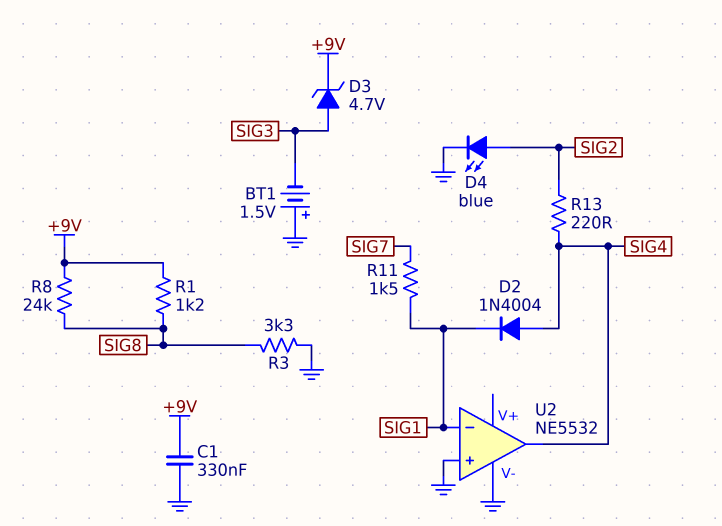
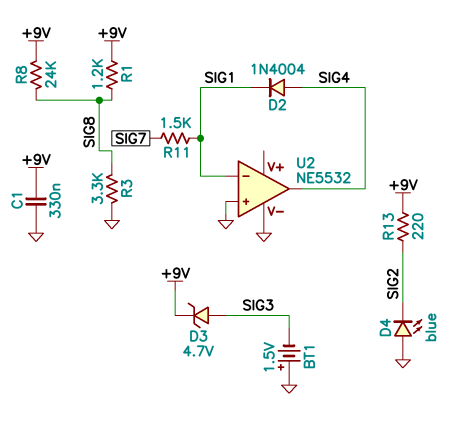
D4: LED blue (A SIG2, K GND) -> LED blue (A GND, K SIG2)
R13: 220 (SIG2, SIG4) -> 220 (+9V, SIG2)

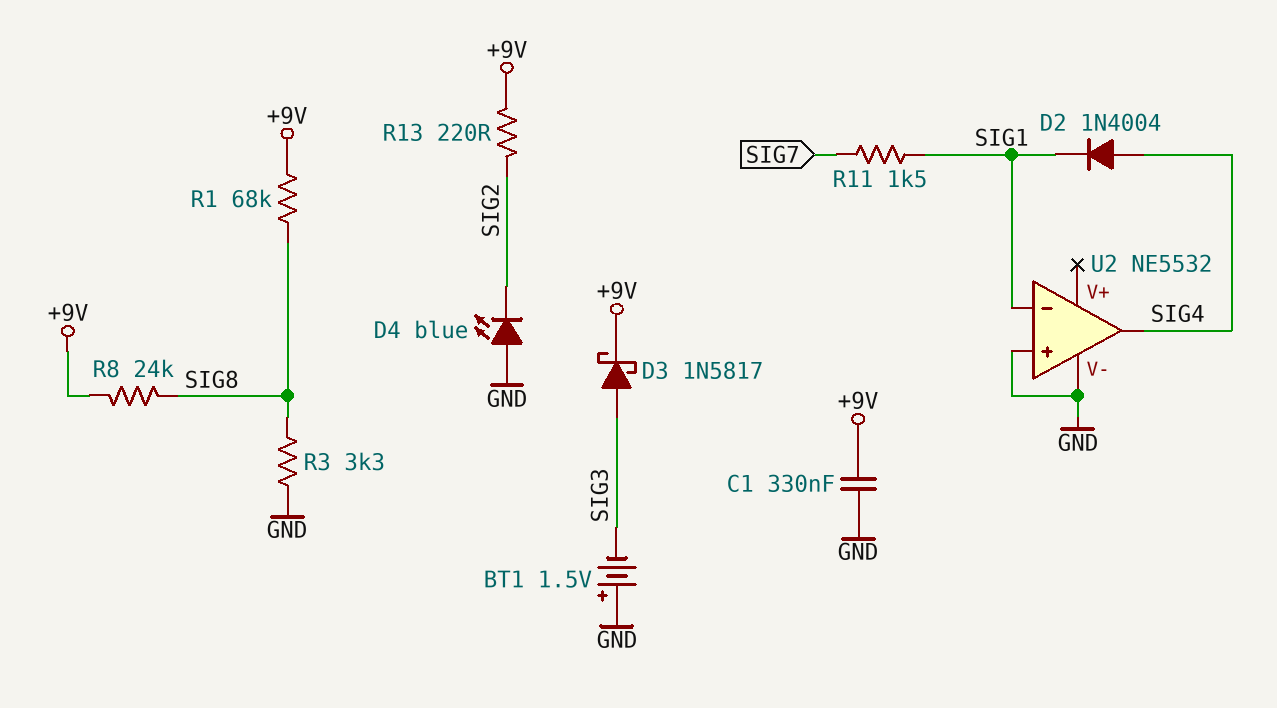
D3: zener 4.7V (A SIG3, K +9V) -> schottky 1N5817 (A SIG3, K +9V)
R1: 1.2k (+9V, SIG8) -> 68k (+9V, SIG8)

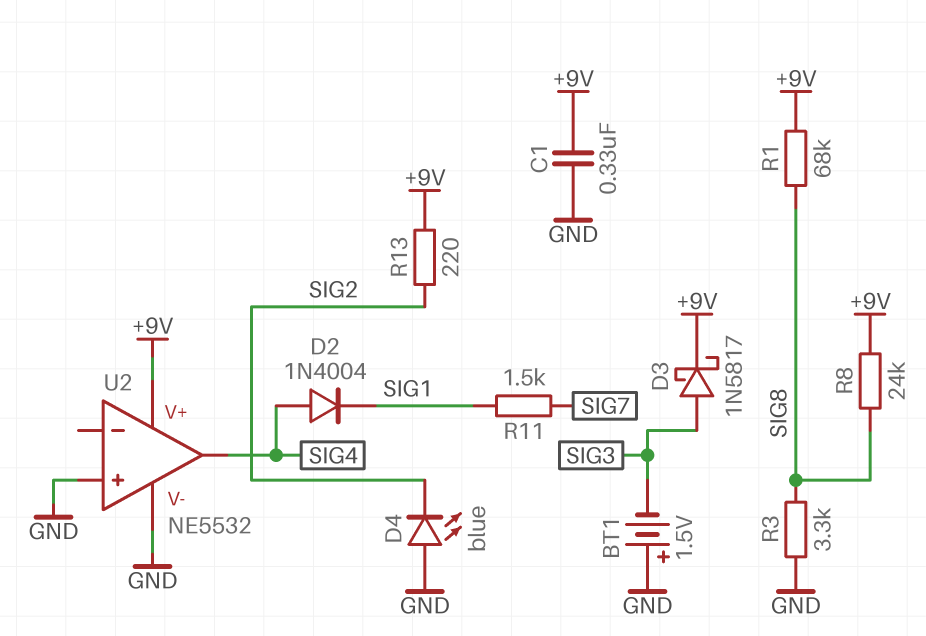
U2 pin V+: none -> +9V
U2 pin in-: SIG1 -> none

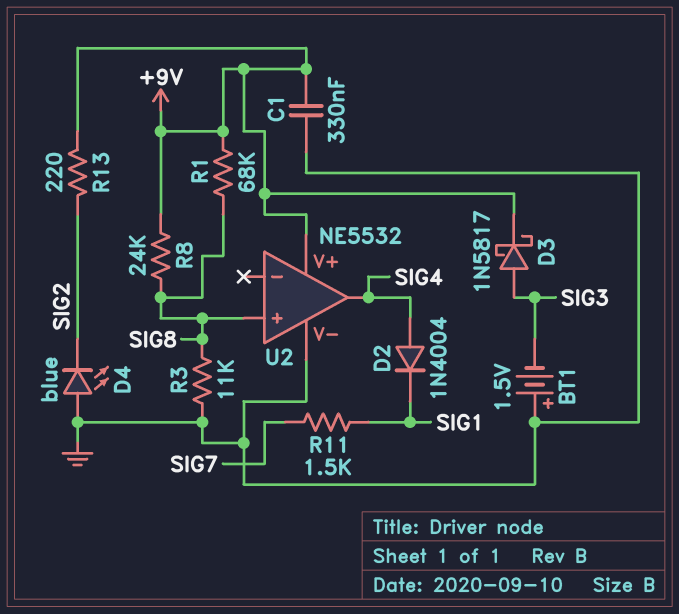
R3: 3.3k (GND, SIG8) -> 11k (GND, SIG8)
U2 pin in+: GND -> SIG8

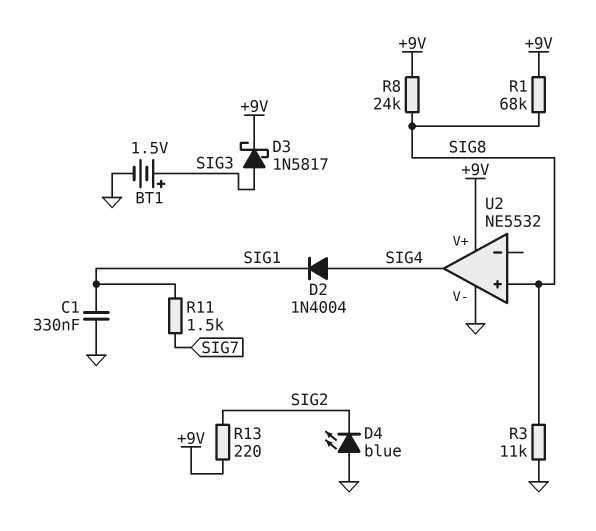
BT1: 1.5V (plus GND, minus SIG3) -> 1.5V (plus SIG3, minus GND)
C1: 330nF (+9V, GND) -> 330nF (GND, SIG1)

